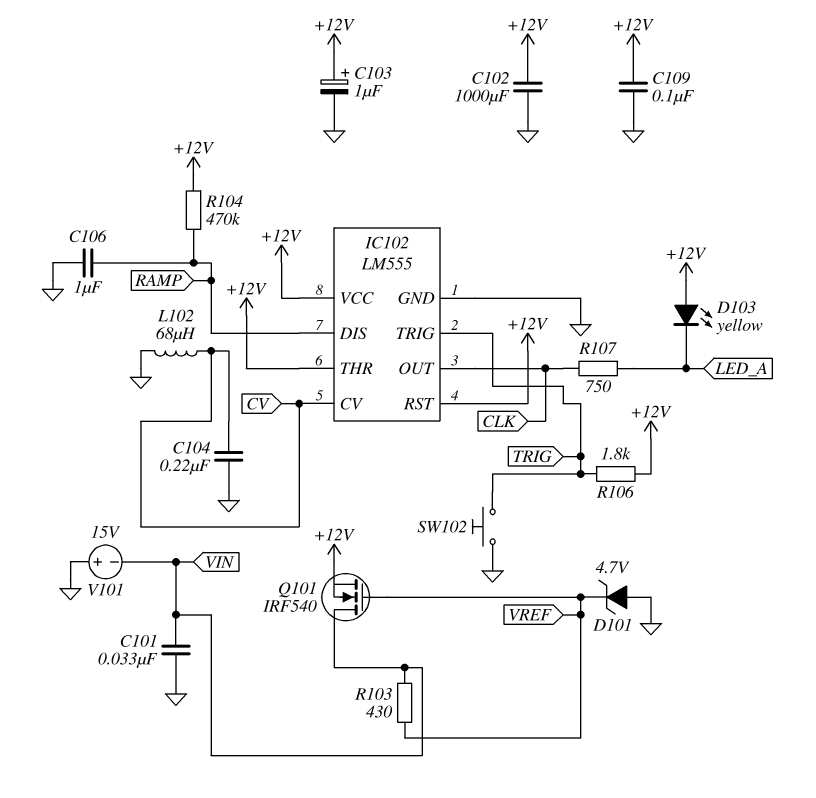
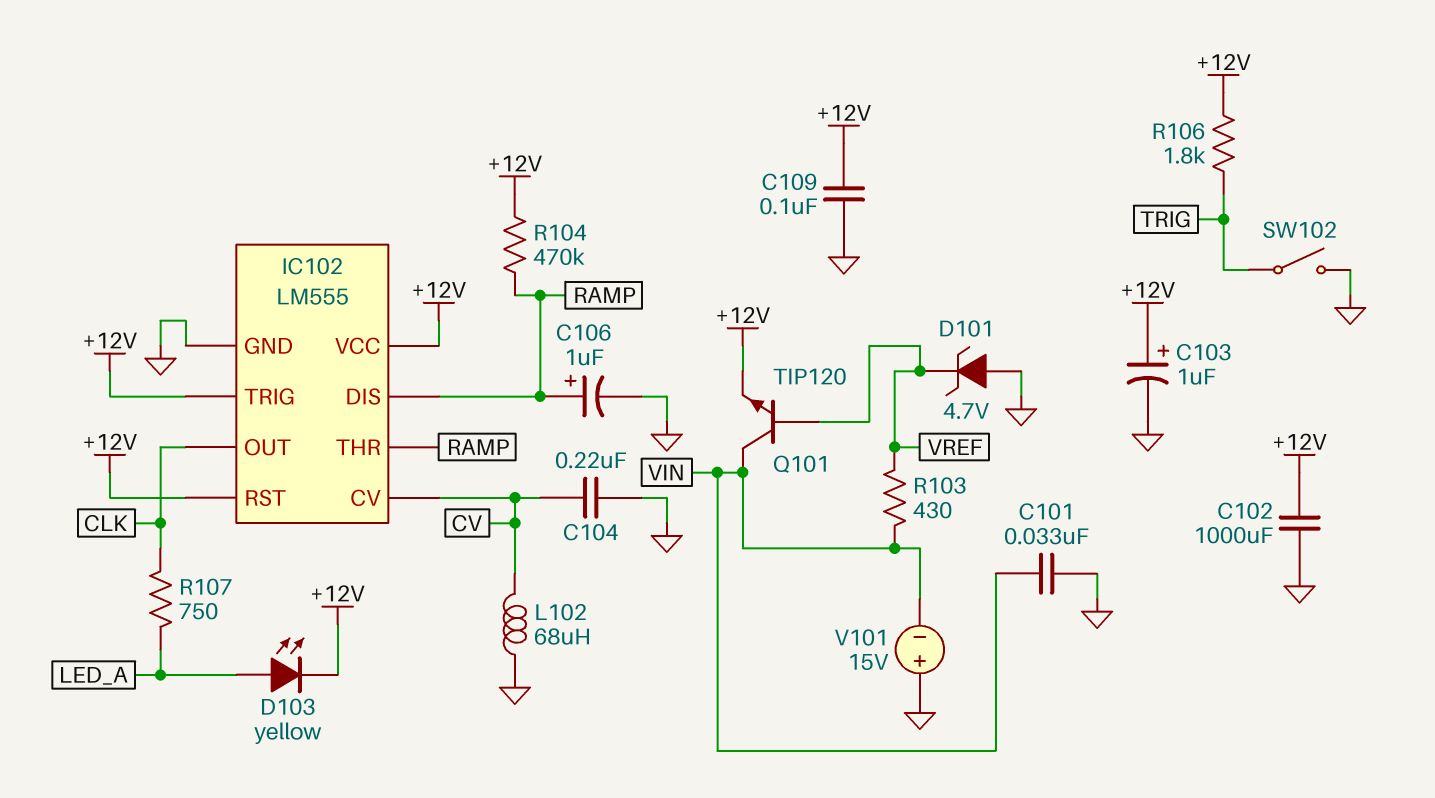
C106: 1uF (GND, RAMP) -> 1uF (plus RAMP, minus GND)
D103: LED yellow (A +12V, K LED_A) -> LED yellow (A LED_A, K +12V)
IC102 pin THR: +12V -> RAMP
IC102 pin TRIG: TRIG -> +12V
Q101: NMOS IRF540 (G VREF, D VIN, S +12V) -> NPN TIP120 (B VREF, C VIN, E +12V)
SW102: button (GND, TRIG) -> switch (GND, TRIG)

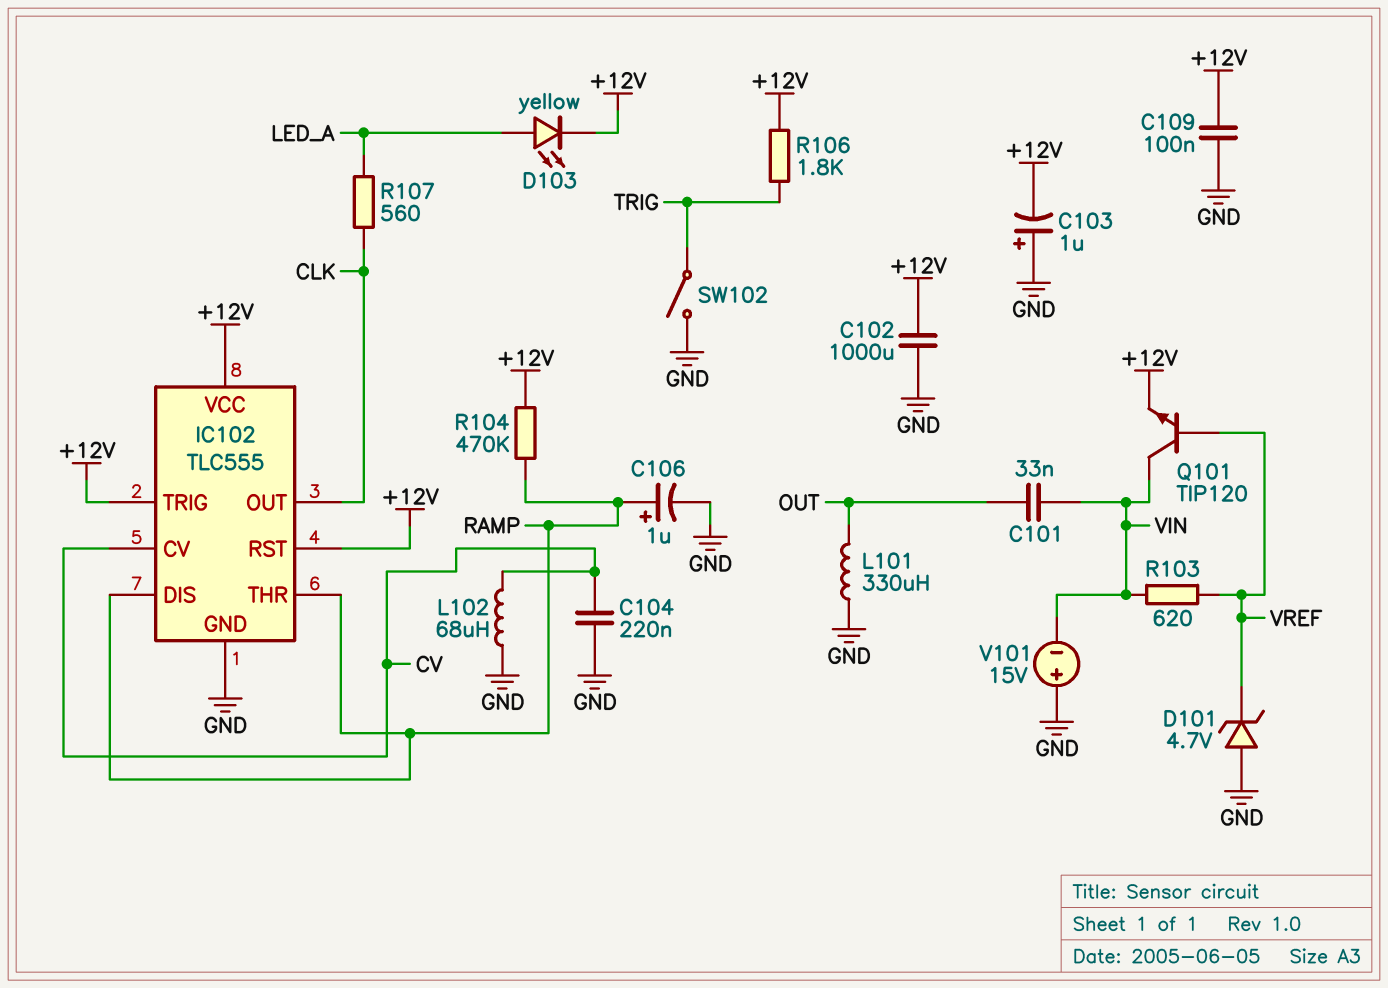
C101: 33nF (GND, VIN) -> 33nF (OUT, VIN)
C103: 1uF (plus +12V, minus GND) -> 1uF (plus GND, minus +12V)
IC102: LM555 -> TLC555
L101: none -> 330uH (GND, OUT)
R103: 430 (VIN, VREF) -> 620 (VIN, VREF)
R107: 750 (CLK, LED_A) -> 560 (CLK, LED_A)

